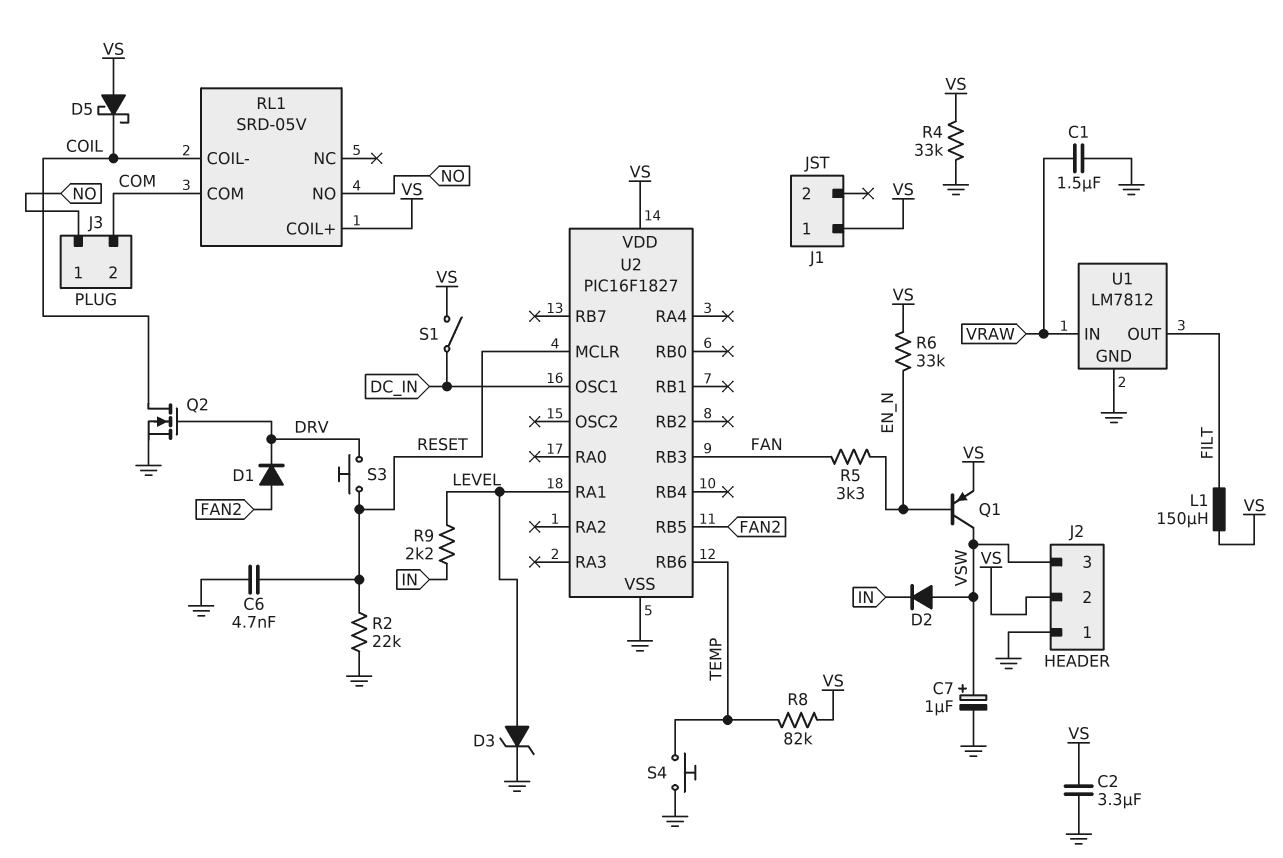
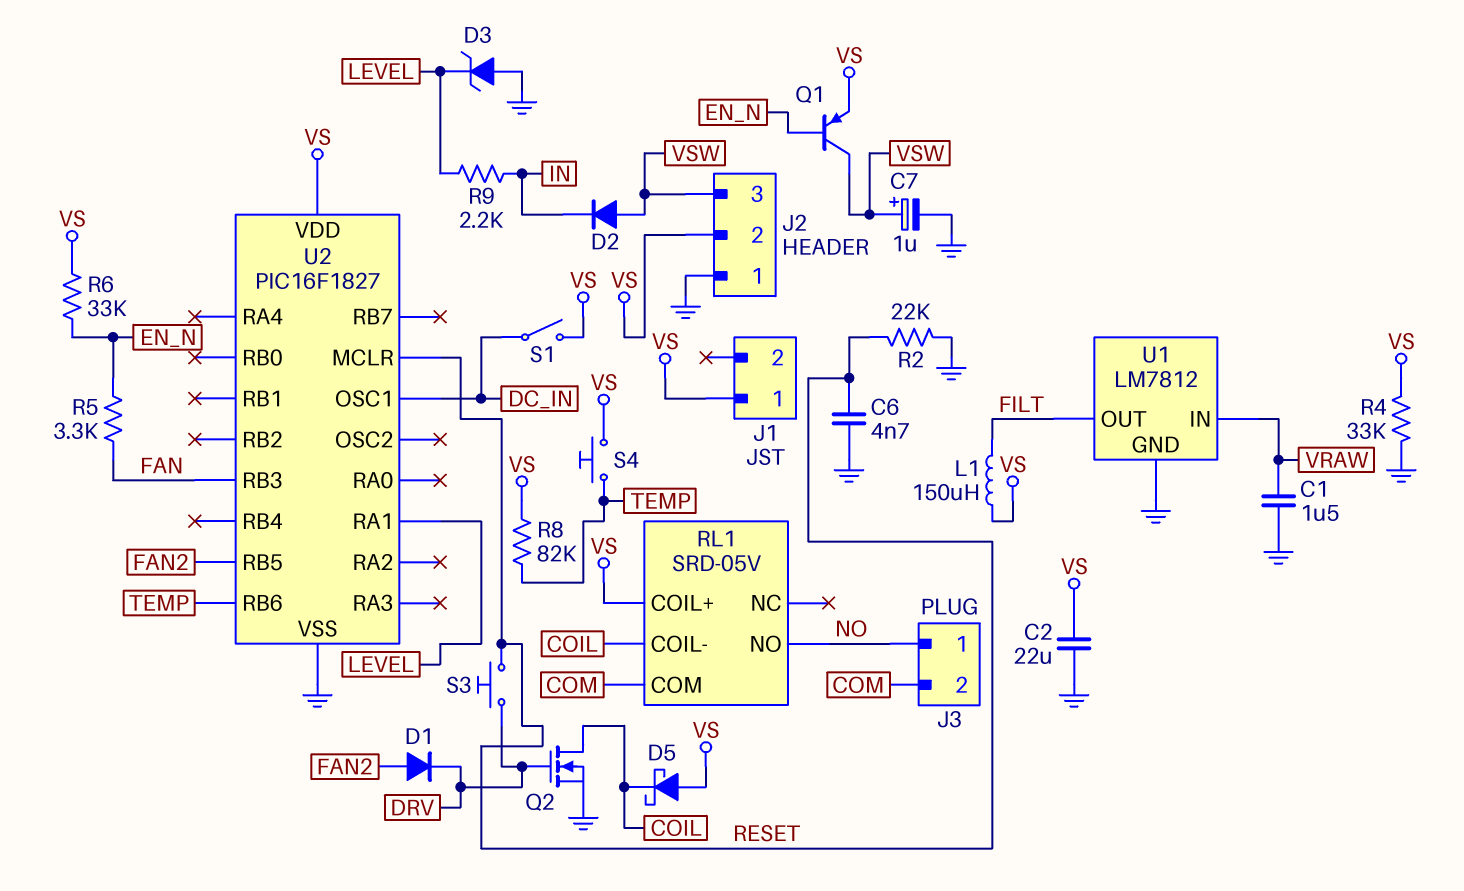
C2: 3.3uF (GND, VS) -> 22uF (GND, VS)
D3: zener (A LEVEL, K GND) -> zener (A GND, K LEVEL)
S4: button (GND, TEMP) -> button (TEMP, VS)

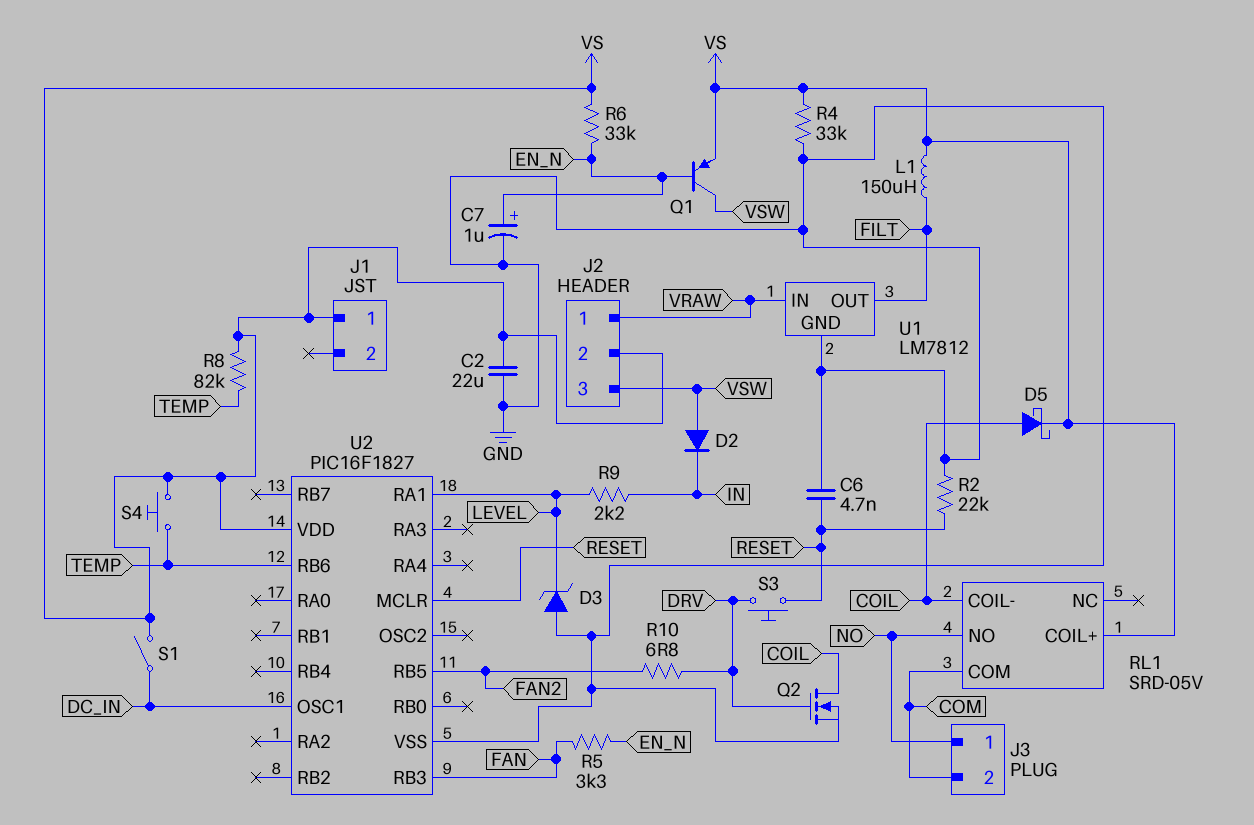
C1: 1.5uF (GND, VRAW) -> none
C7: 1uF (plus VSW, minus GND) -> 1uF (plus EN_N, minus GND)
D1: diode (A FAN2, K DRV) -> none
D5: schottky (A VS, K COIL) -> schottky (A COIL, K VS)
J2 pin 1: GND -> VRAW
R10: none -> 6.8 (DRV, FAN2)

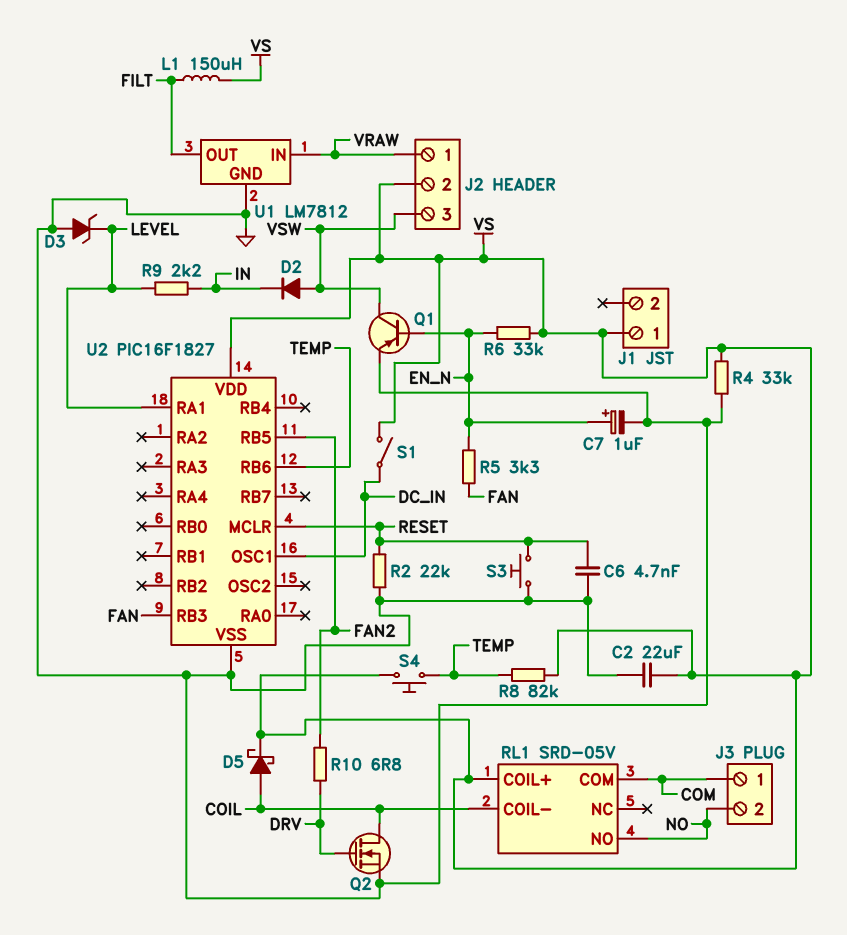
J3 pin 1: NO -> COM
J3 pin 2: COM -> NO
Q1: PNP (B EN_N, C VSW, E VS) -> PNP (B EN_N, C VSW, E GND)
S3: button (DRV, RESET) -> button (GND, RESET)

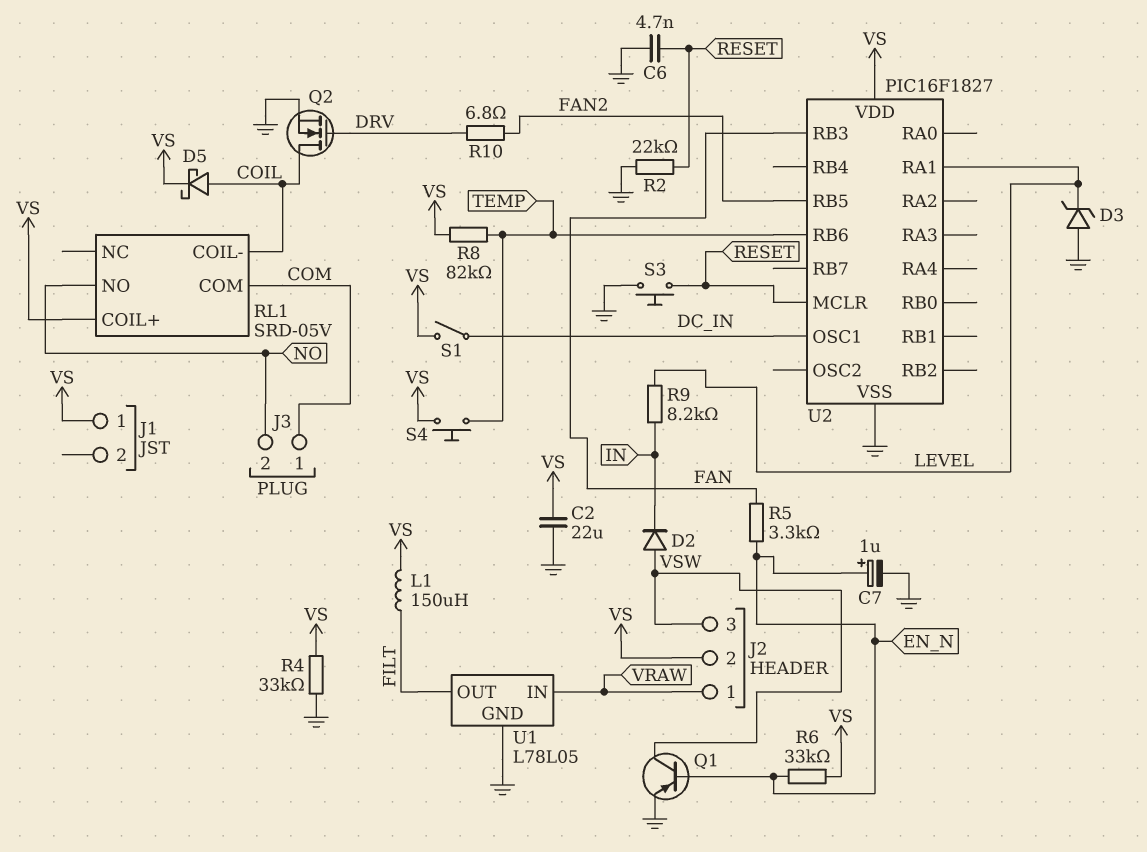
R9: 2.2k (IN, LEVEL) -> 8.2k (IN, LEVEL)
U1: LM7812 -> L78L05

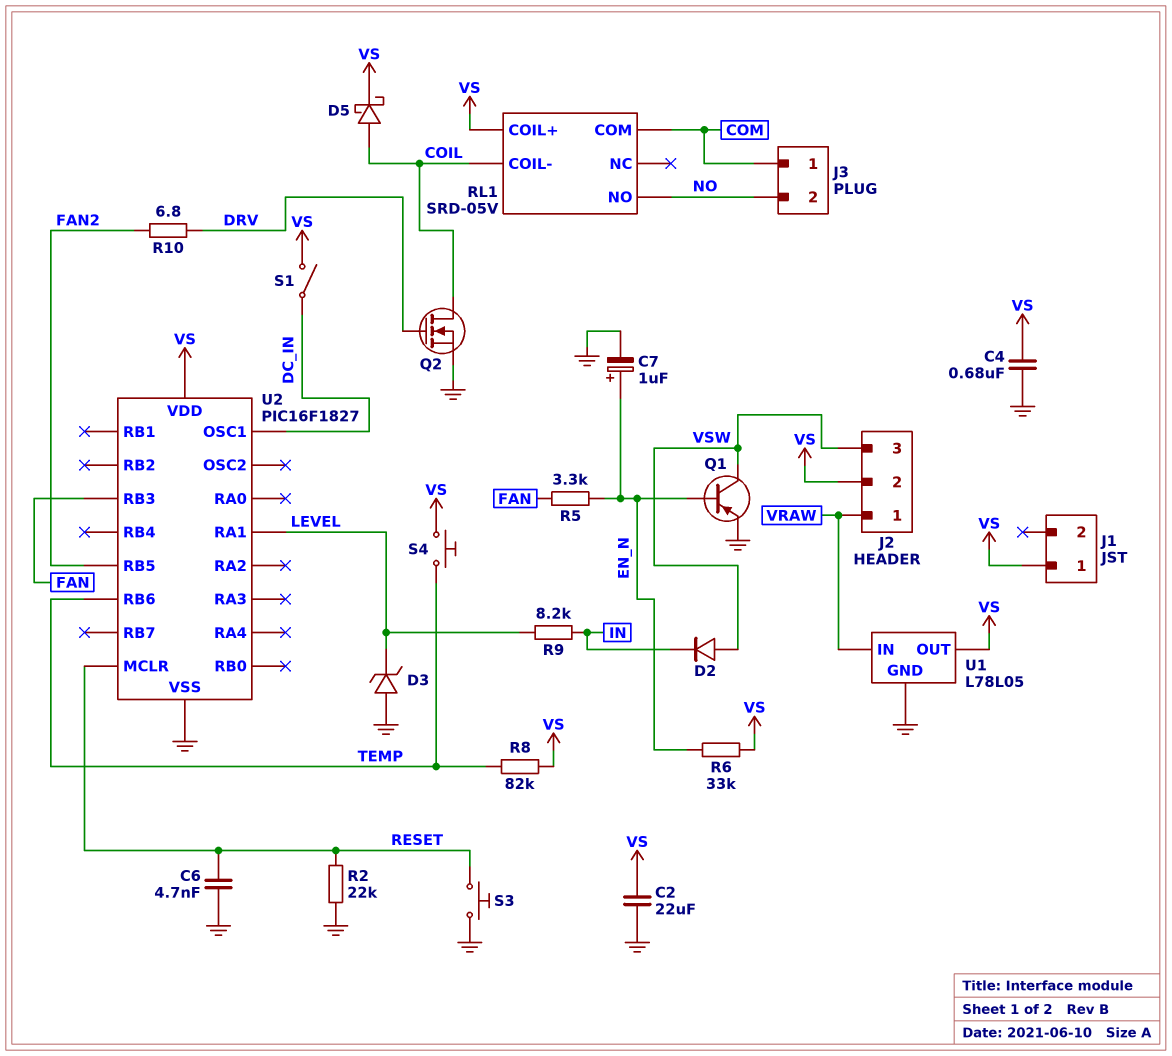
C4: none -> 680nF (GND, VS)
L1: 150uH (FILT, VS) -> none
R4: 33k (GND, VS) -> none
U1 pin OUT: FILT -> VS

